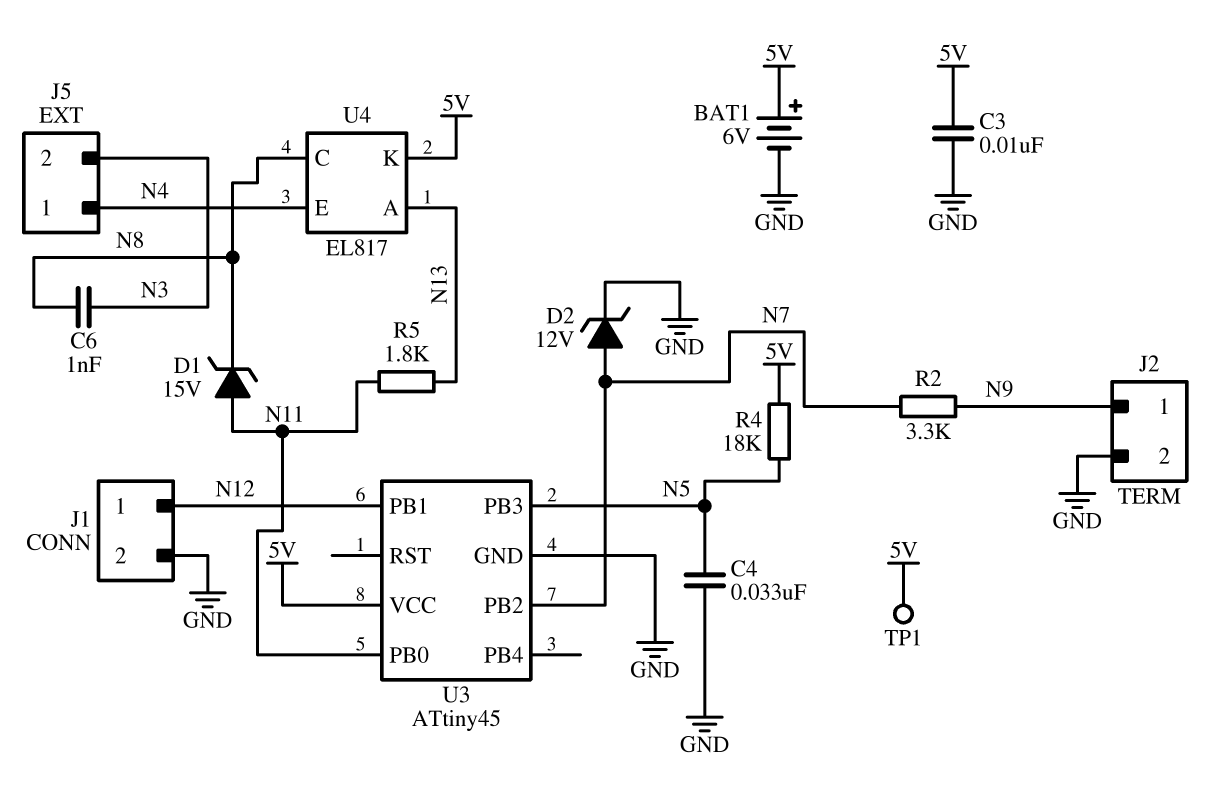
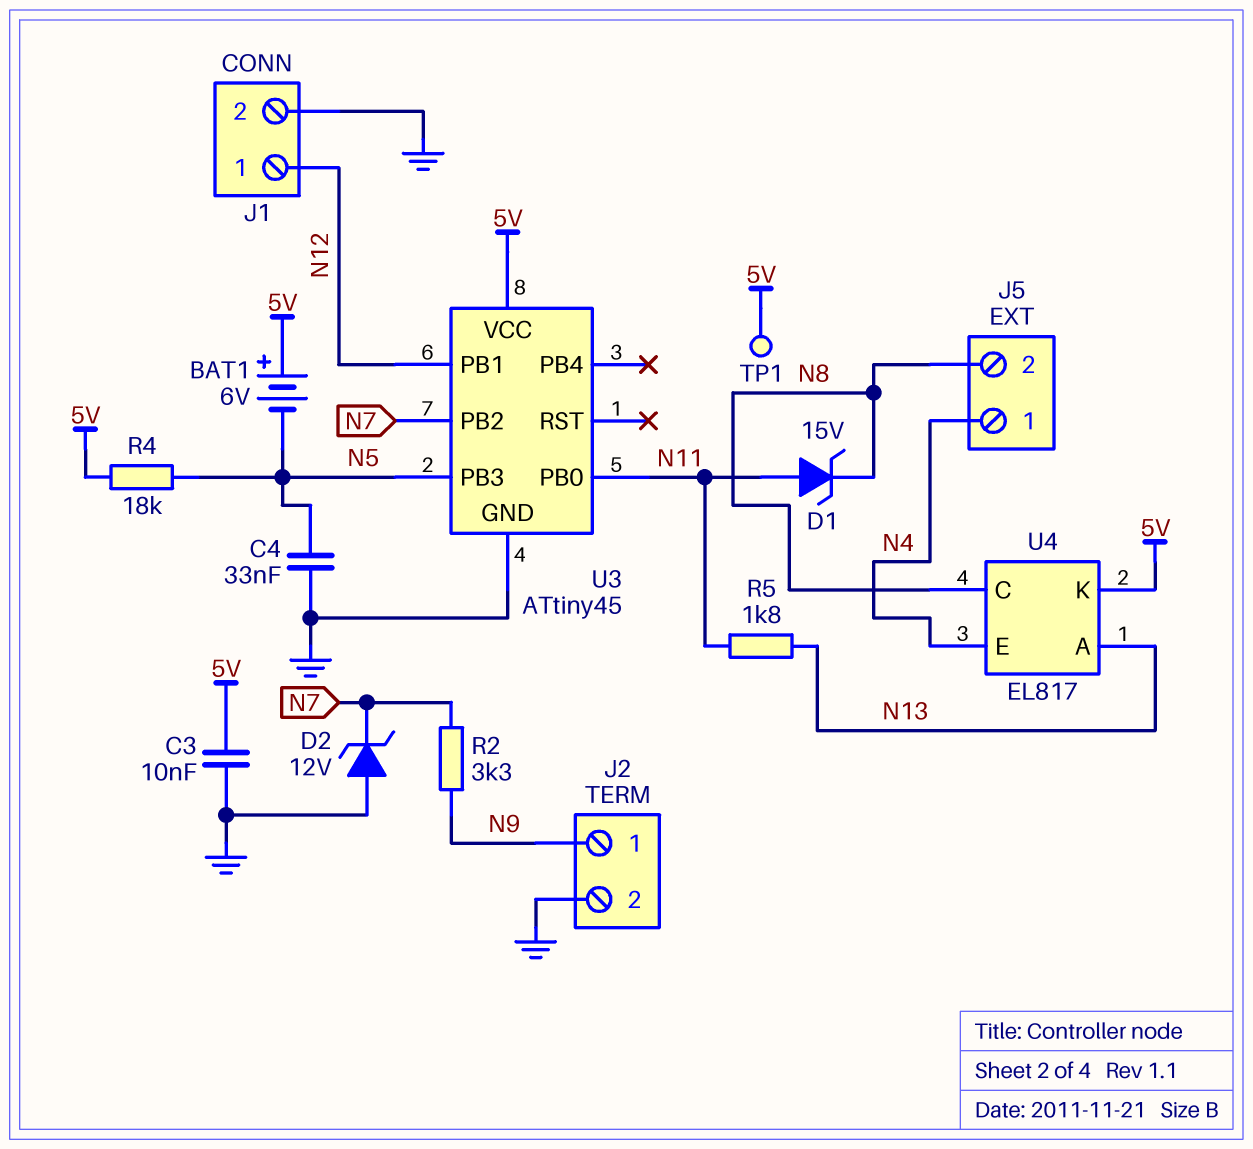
BAT1: 6V (plus 5V, minus GND) -> 6V (plus 5V, minus N5)
C6: 1nF (N3, N8) -> none
D2: zener 12V (A N7, K GND) -> zener 12V (A GND, K N7)
J5 pin 2: N3 -> N8

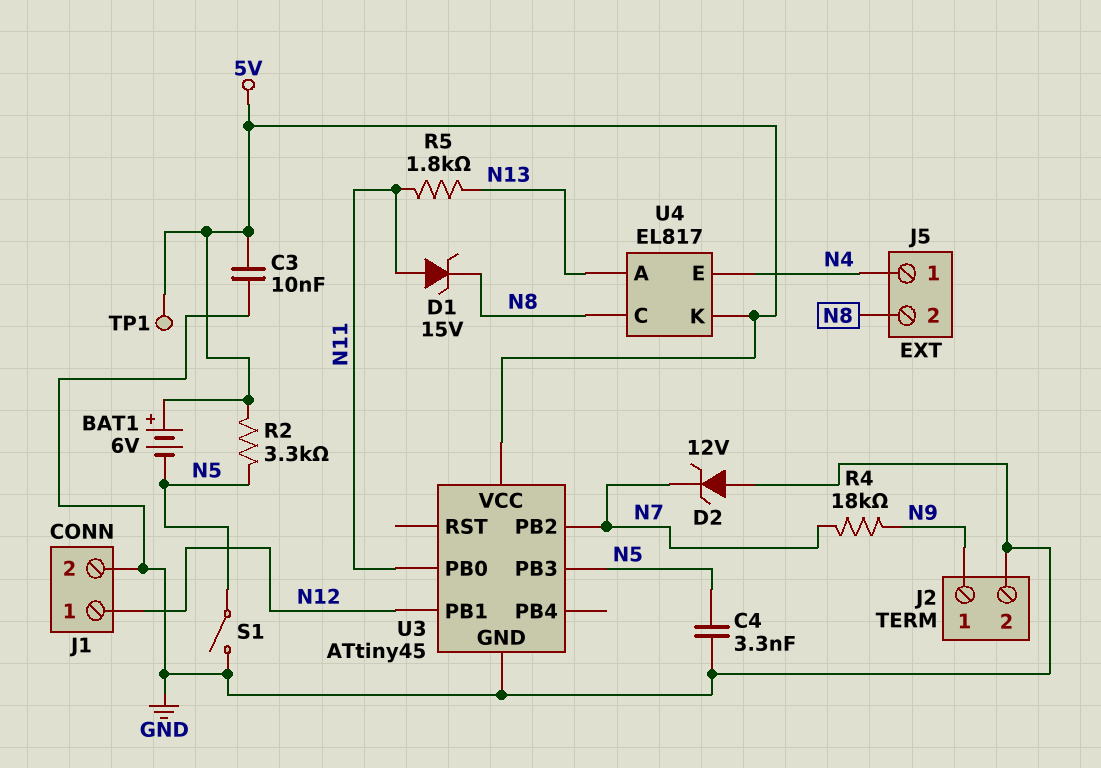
C4: 33nF (GND, N5) -> 3.3nF (GND, N5)
R2: 3.3k (N7, N9) -> 3.3k (5V, N5)
R4: 18k (5V, N5) -> 18k (N7, N9)
S1: none -> switch (GND, N5)

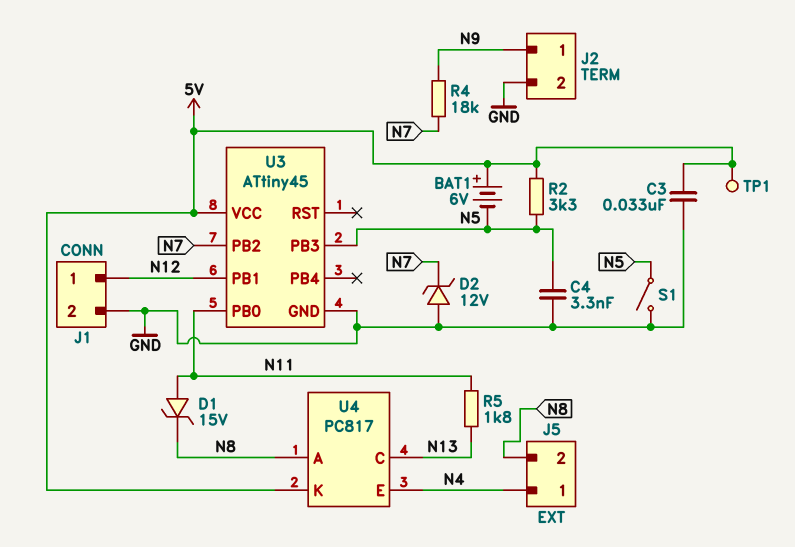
C3: 10nF (5V, GND) -> 33nF (5V, GND)
U4: EL817 -> PC817
U4 pin A: N13 -> N8
U4 pin C: N8 -> N13

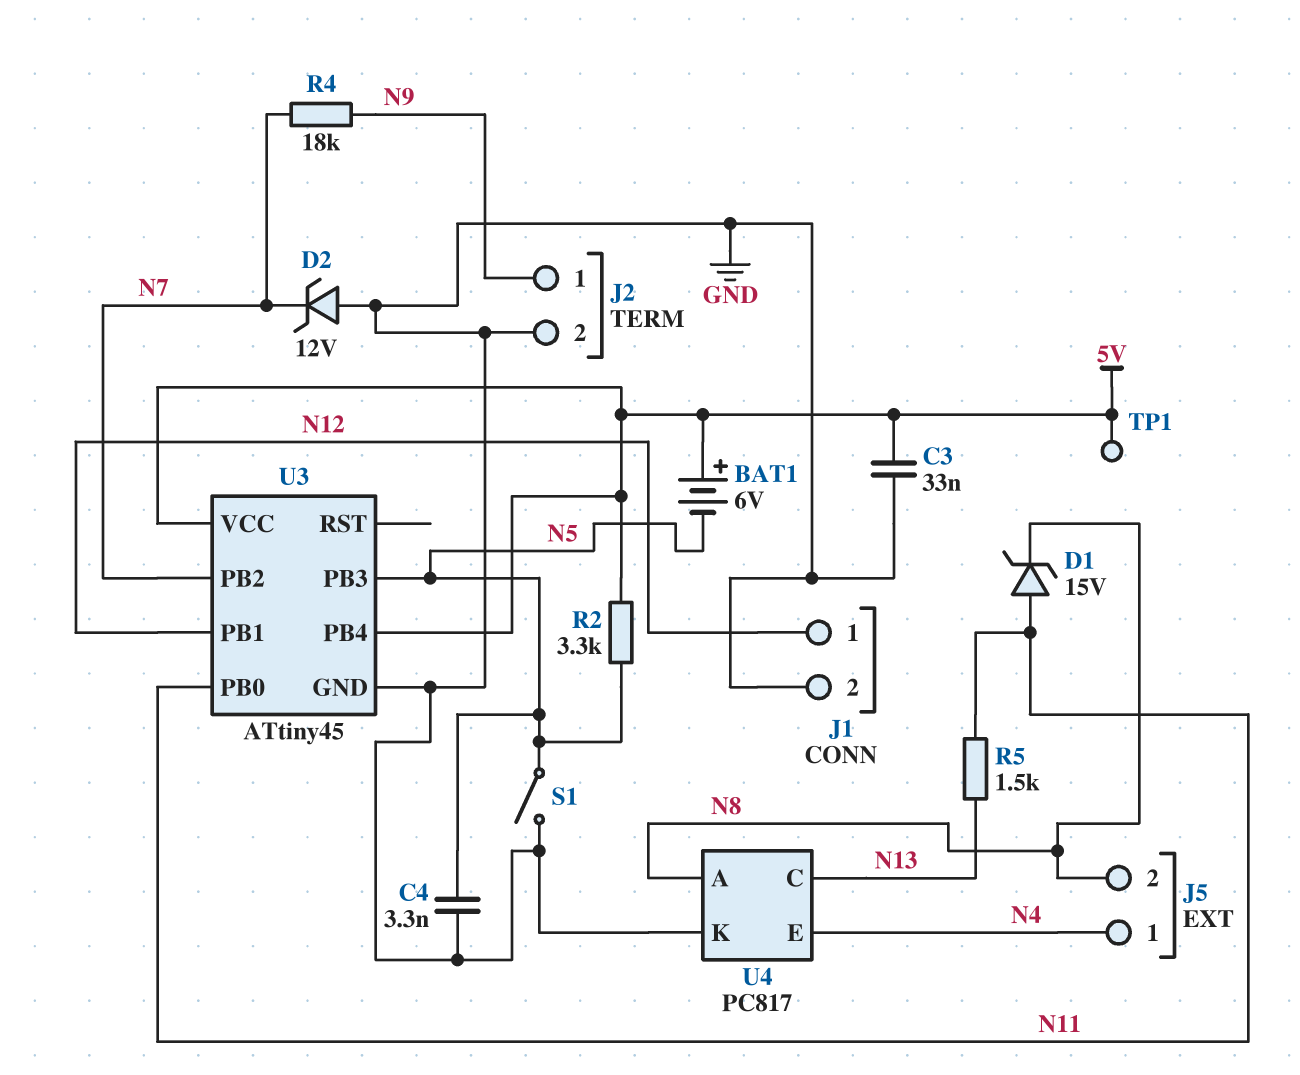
R5: 1.8k (N11, N13) -> 1.5k (N11, N13)
U3 pin PB4: none -> 5V
U4 pin K: 5V -> GND

